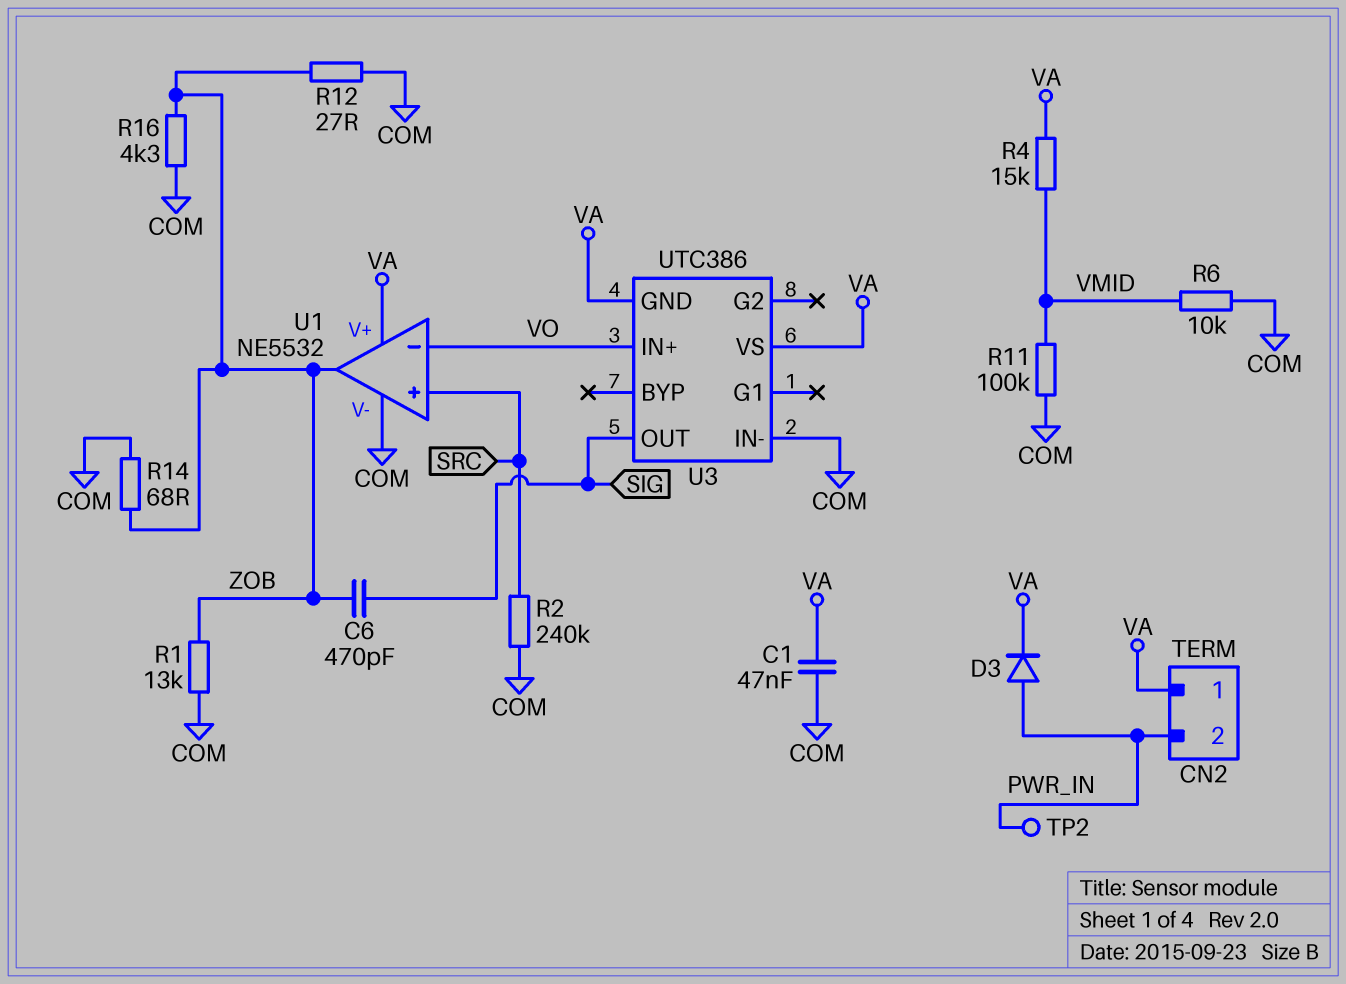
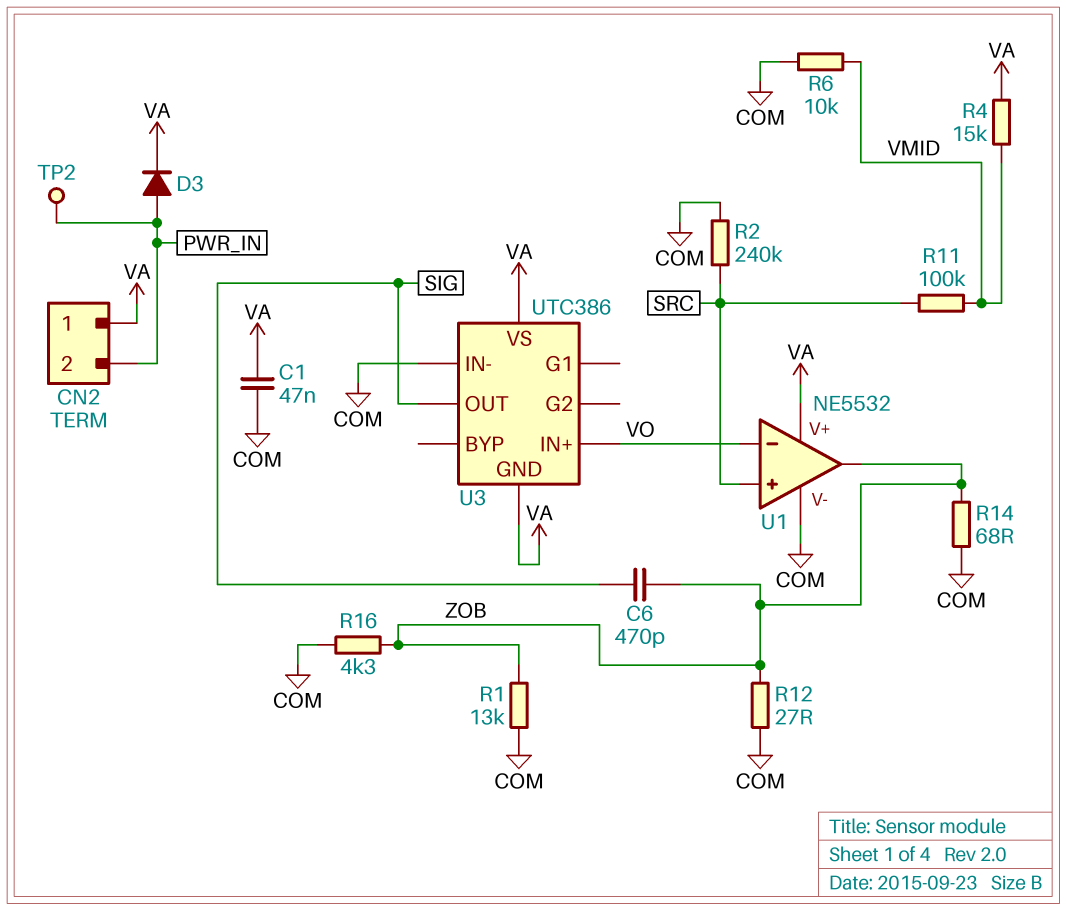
R11: 100k (COM, VMID) -> 100k (SRC, VMID)

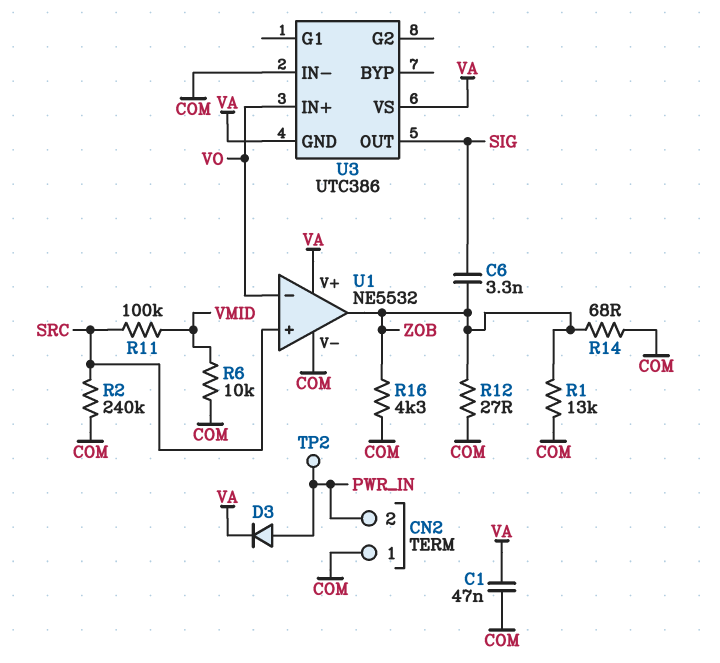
C6: 470pF (SIG, ZOB) -> 3.3nF (SIG, ZOB)
CN2 pin 1: VA -> COM
R4: 15k (VA, VMID) -> none

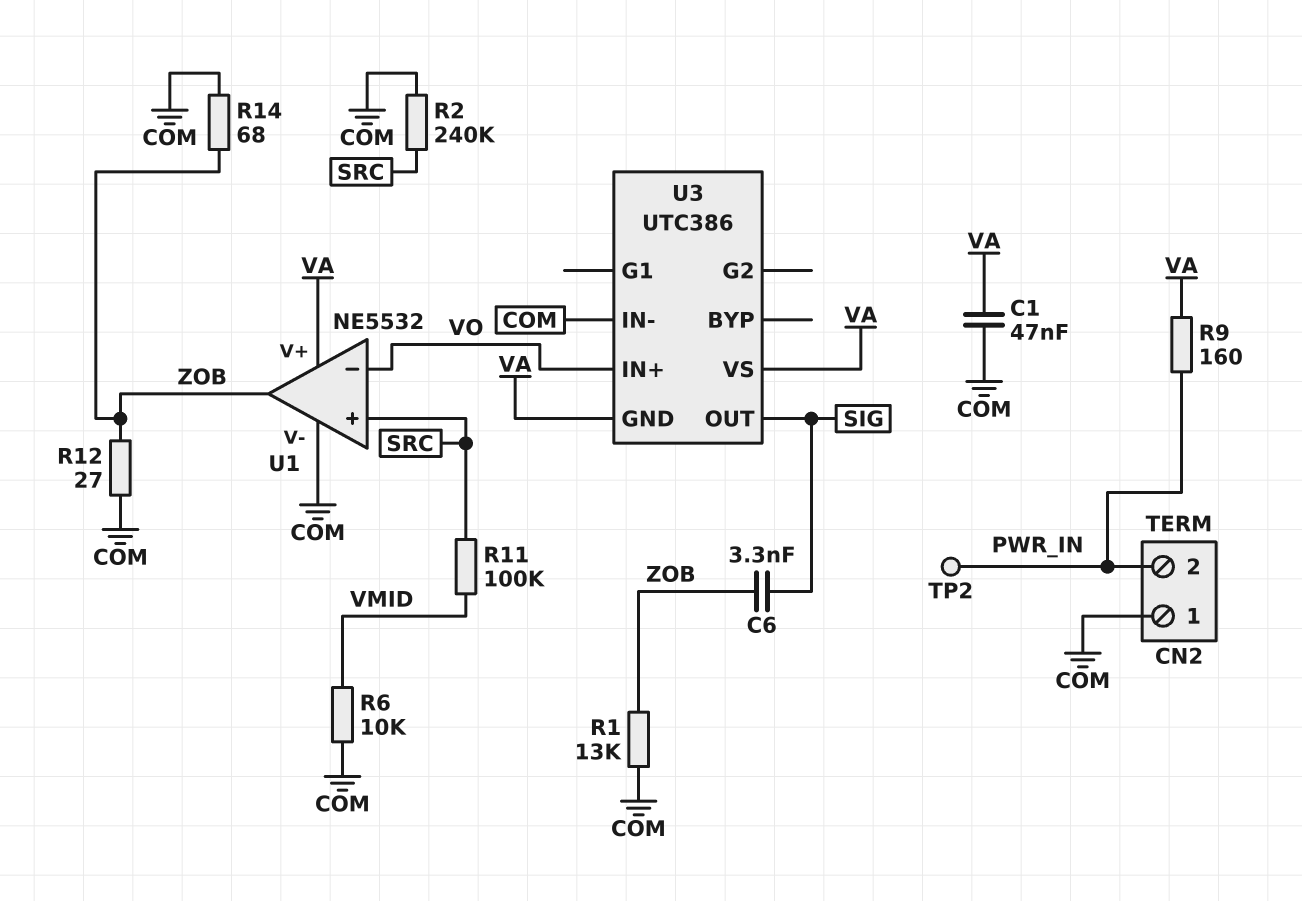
D3: diode (A PWR_IN, K VA) -> none
R9: none -> 160 (PWR_IN, VA)
R16: 4.3k (COM, ZOB) -> none

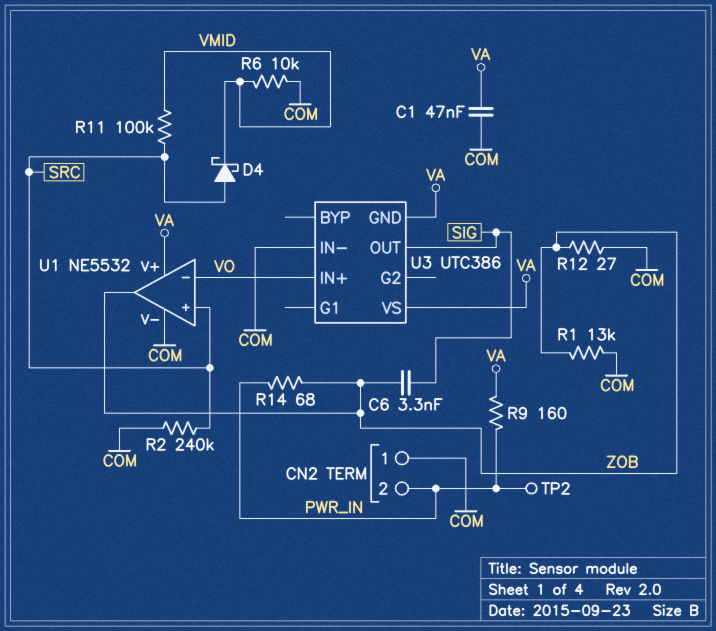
D4: none -> schottky (A SRC, K VMID)
R14: 68 (COM, ZOB) -> 68 (PWR_IN, ZOB)

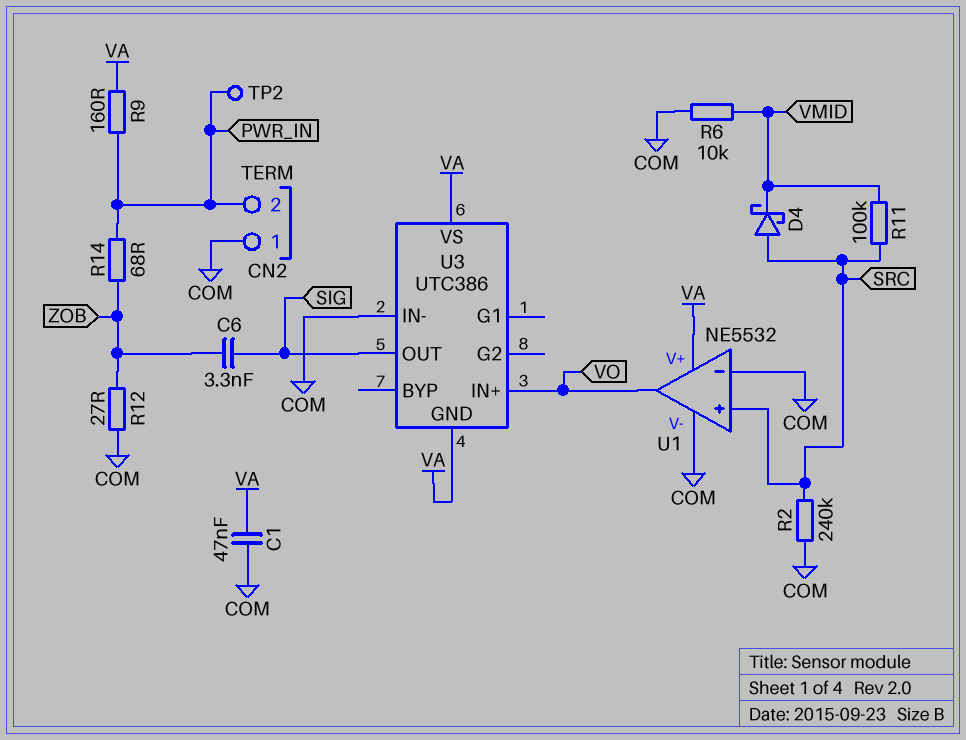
R1: 13k (COM, ZOB) -> none
U1 pin in-: VO -> COM
U1 pin out: ZOB -> VO

